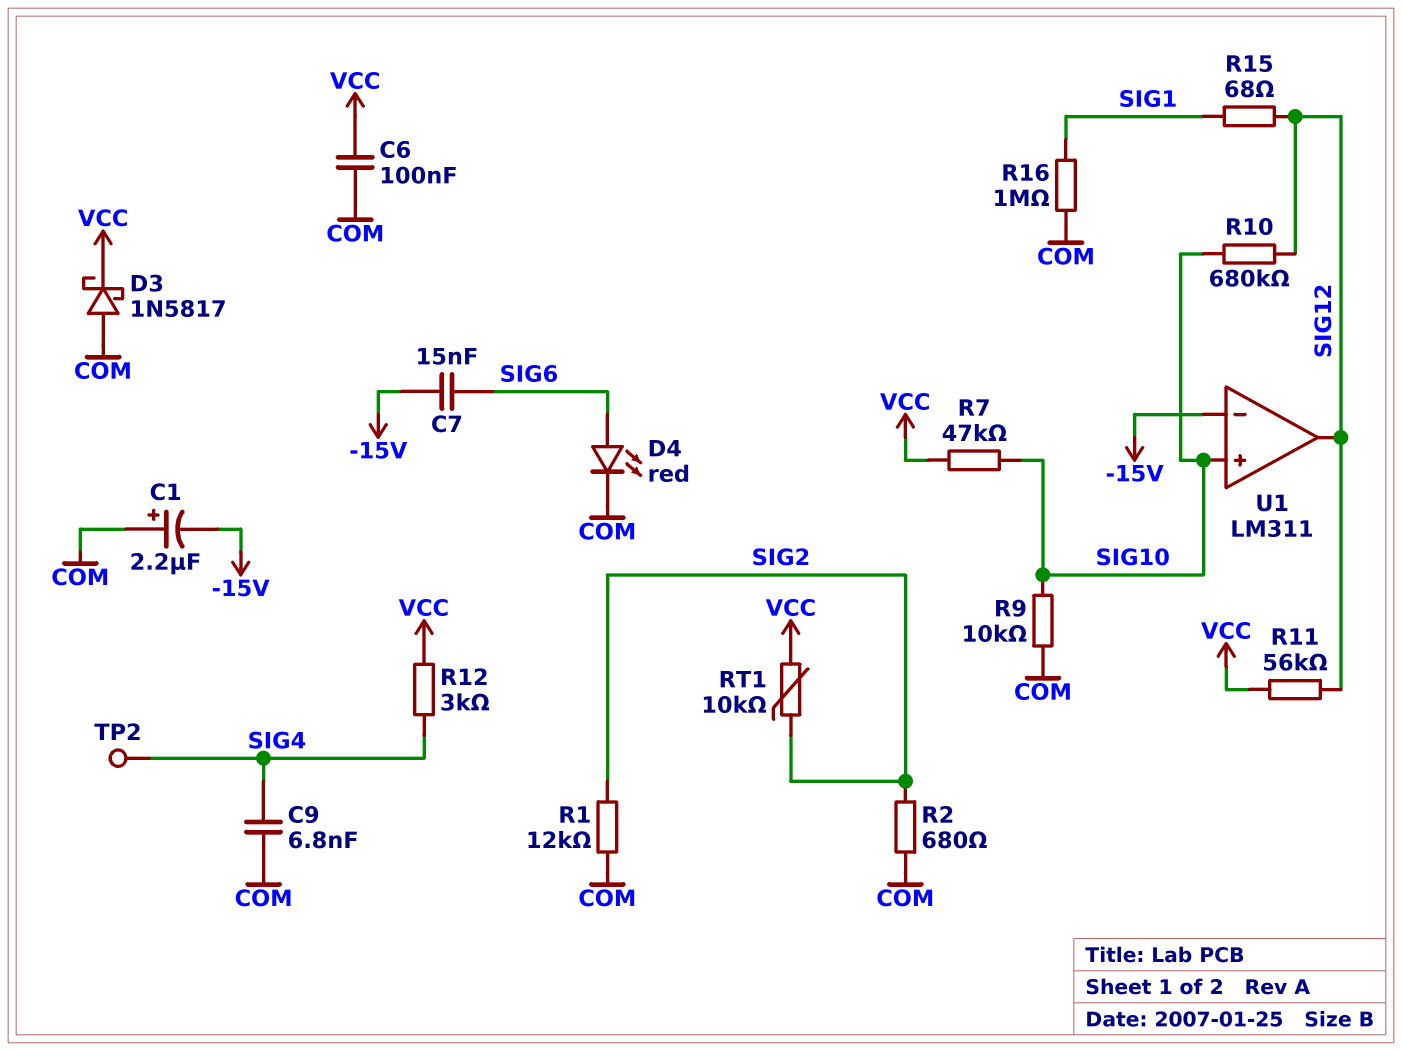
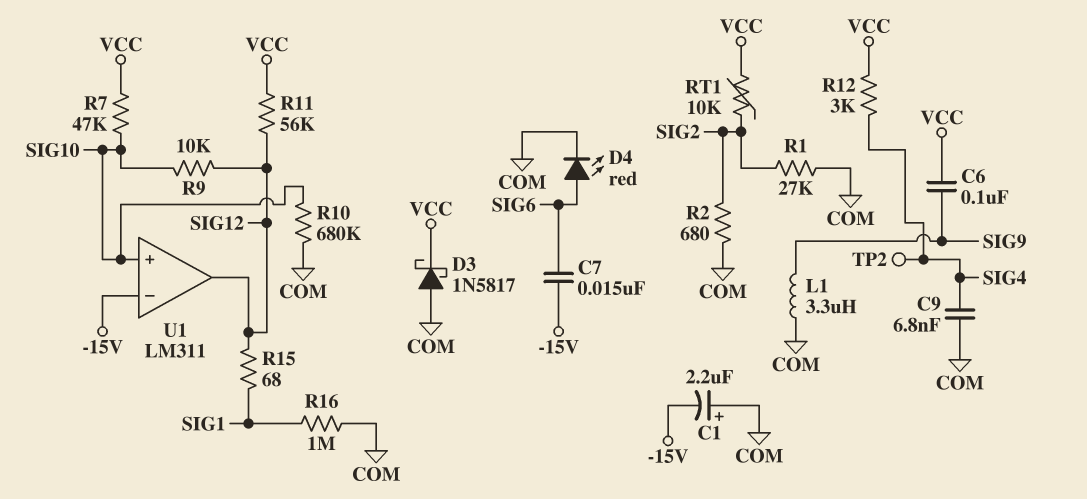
C6: 100nF (COM, VCC) -> 100nF (SIG9, VCC)
L1: none -> 3.3uH (COM, SIG9)
R1: 12k (COM, SIG2) -> 27k (COM, SIG2)
R9: 10k (COM, SIG10) -> 10k (SIG10, SIG12)
R10: 680k (SIG10, SIG12) -> 680k (COM, SIG10)

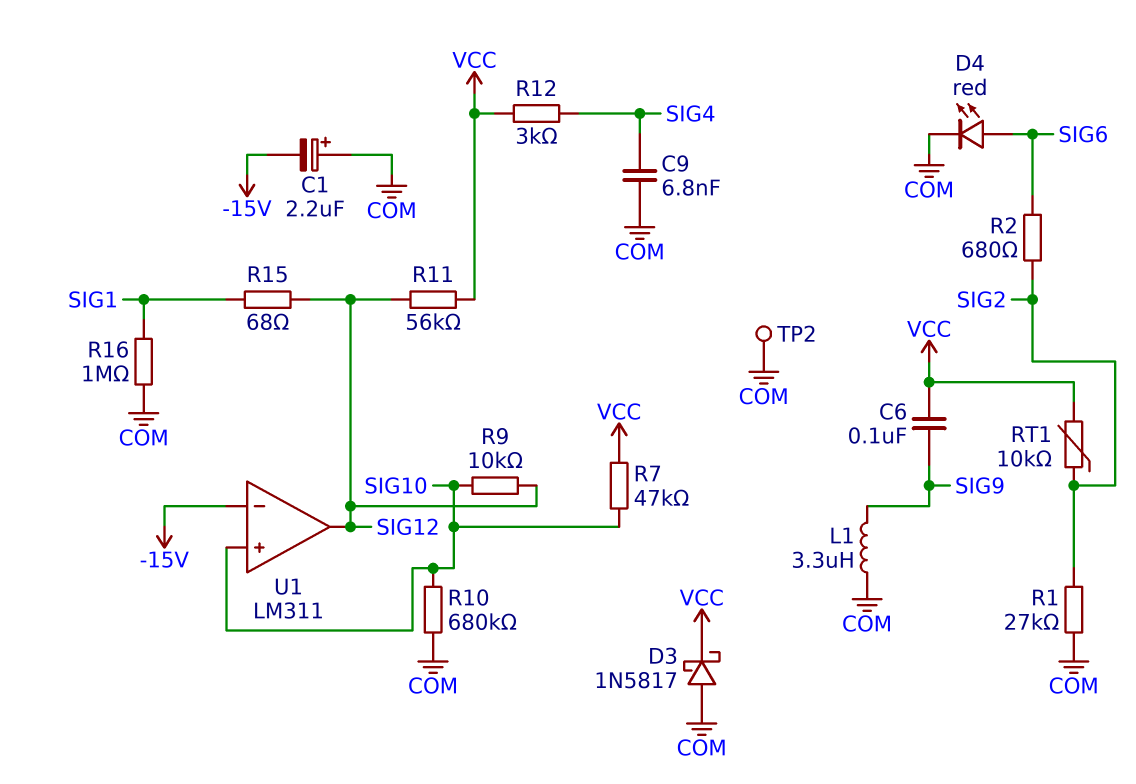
C7: 15nF (-15V, SIG6) -> none
R2: 680 (COM, SIG2) -> 680 (SIG2, SIG6)
TP2: test point (SIG4) -> test point (COM)

